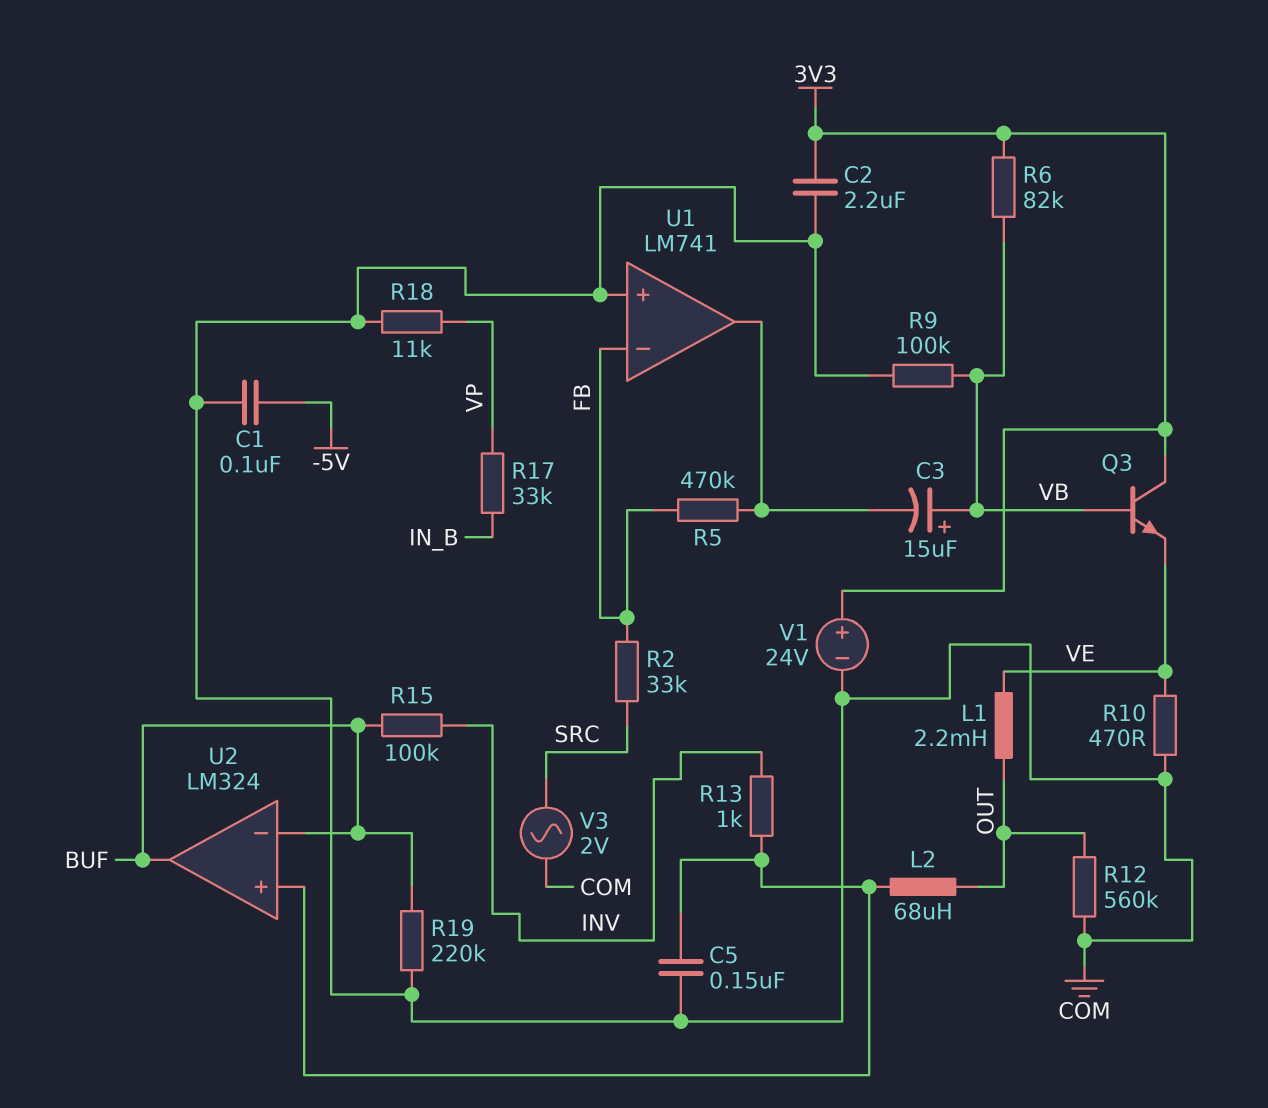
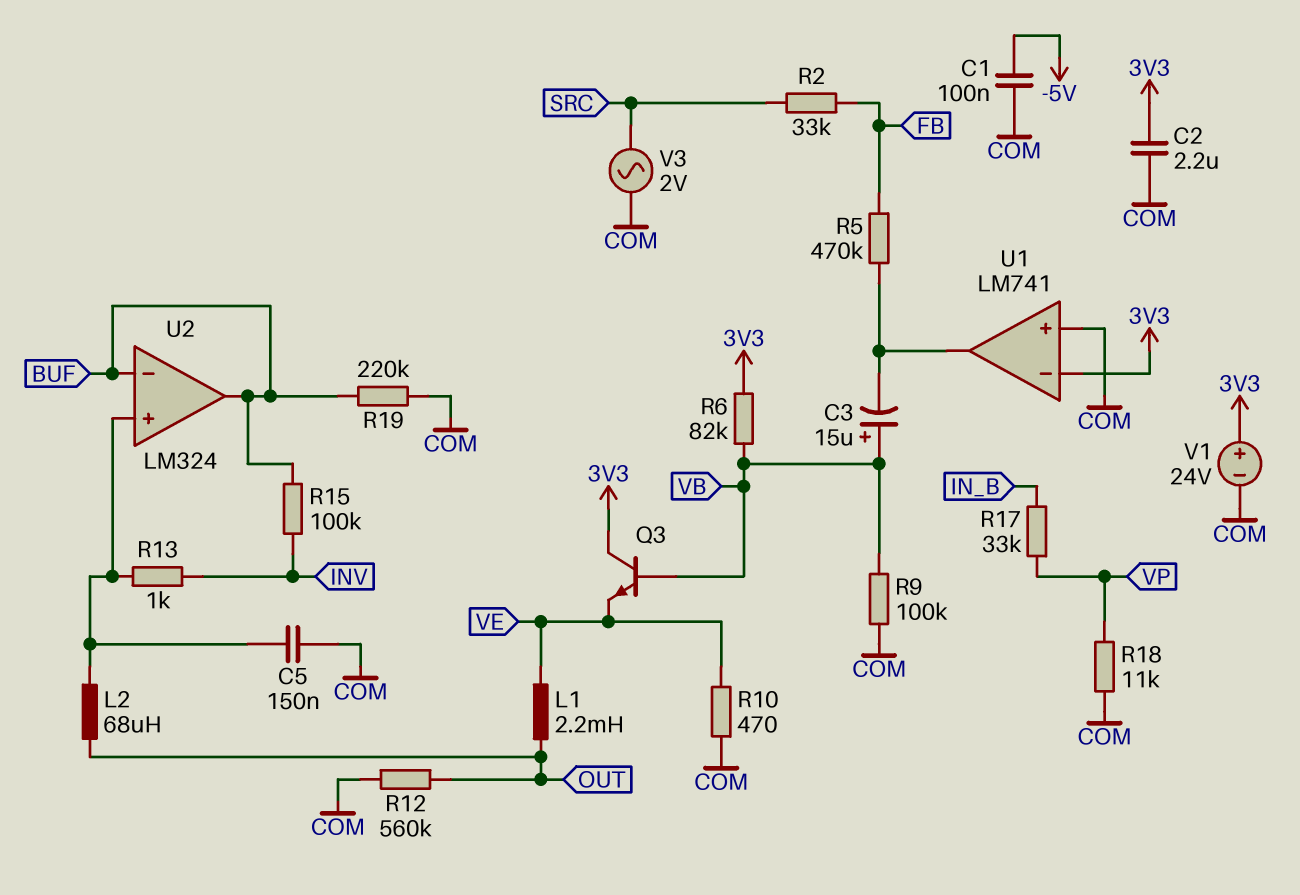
U1 pin in-: FB -> 3V3

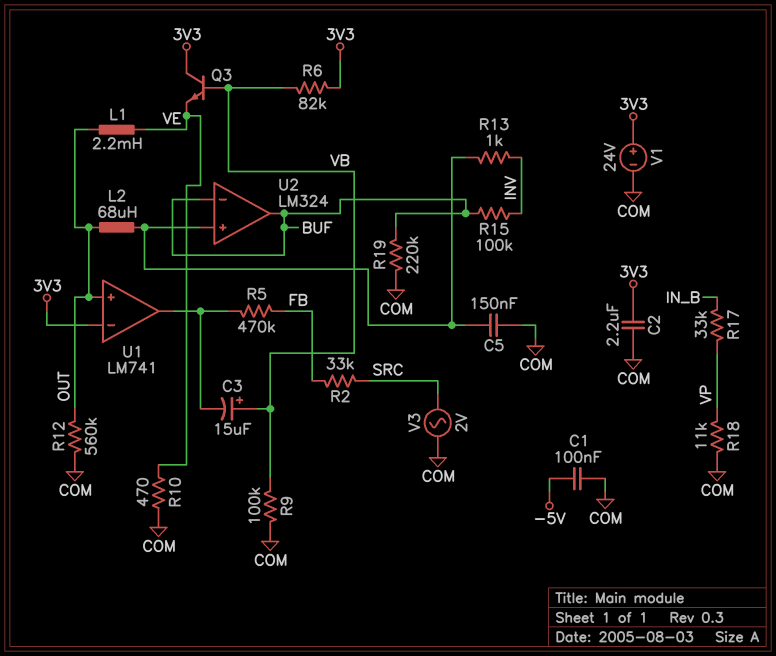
U1 pin in+: COM -> OUT

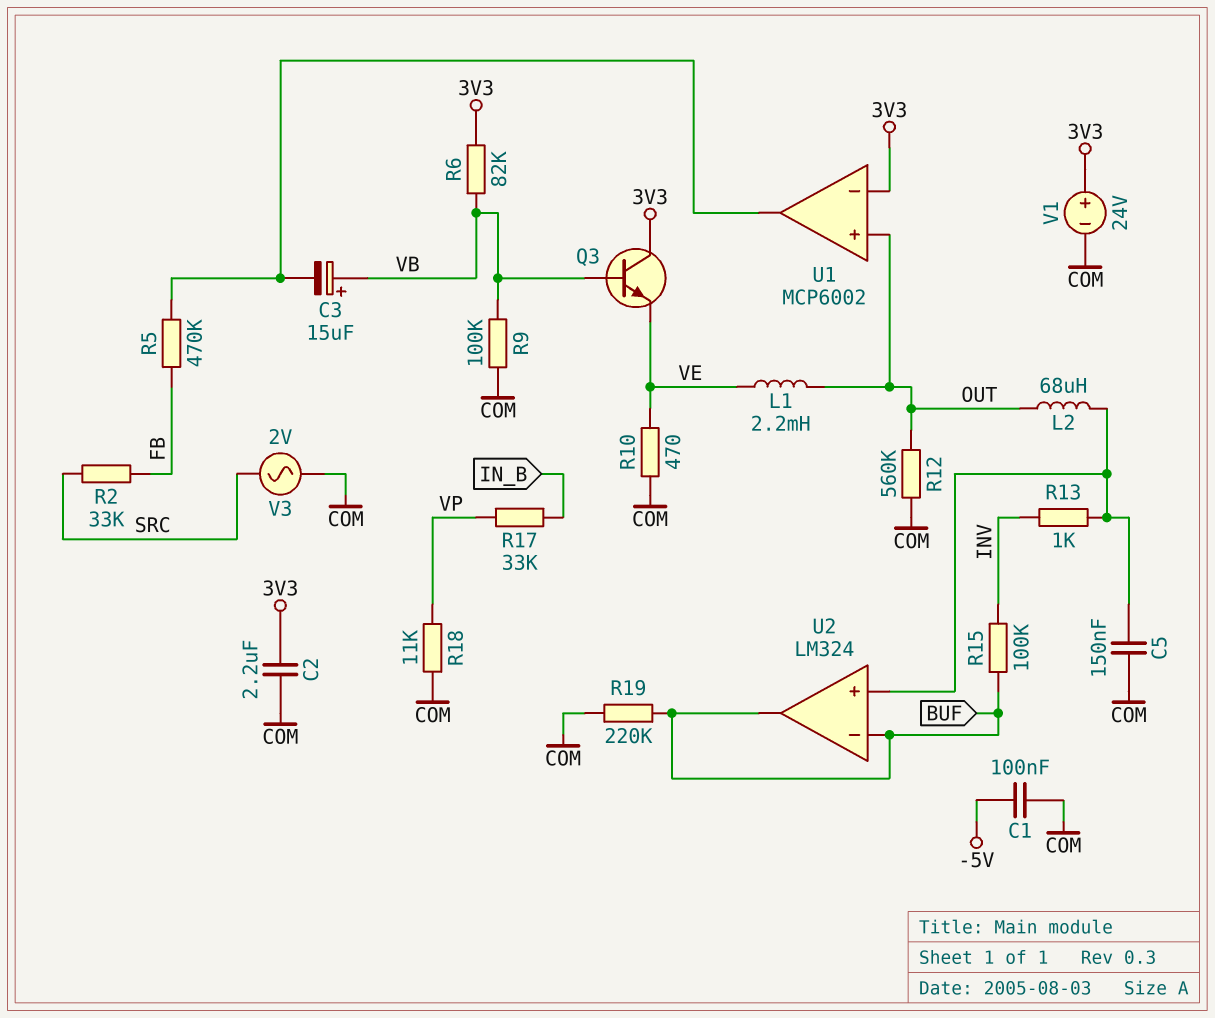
U1: LM741 -> MCP6002

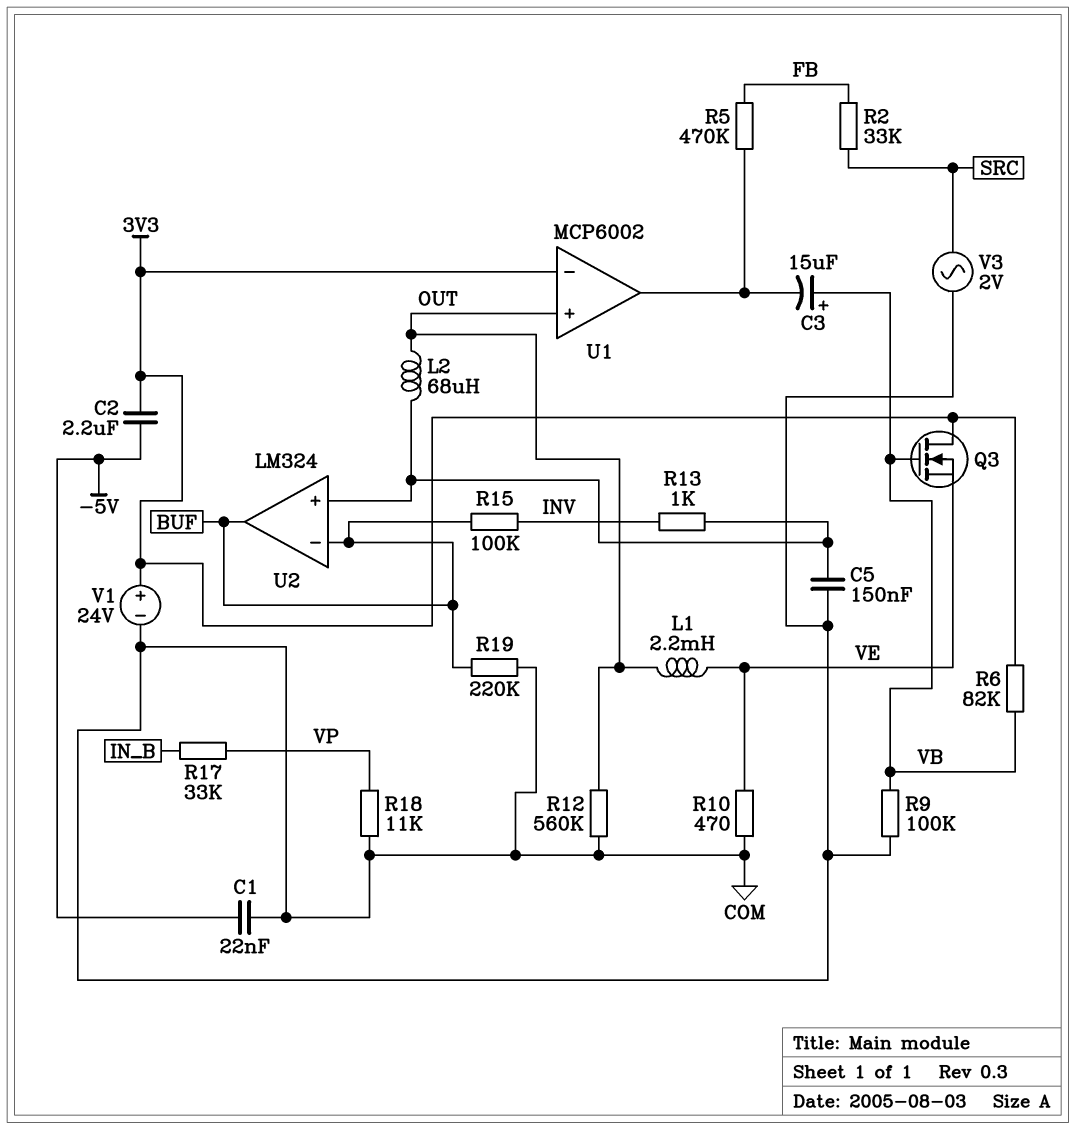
C1: 100nF (-5V, COM) -> 22nF (-5V, COM)
C2: 2.2uF (3V3, COM) -> 2.2uF (-5V, 3V3)
Q3: NPN (B VB, C 3V3, E VE) -> NMOS (G VB, D 3V3, S VE)

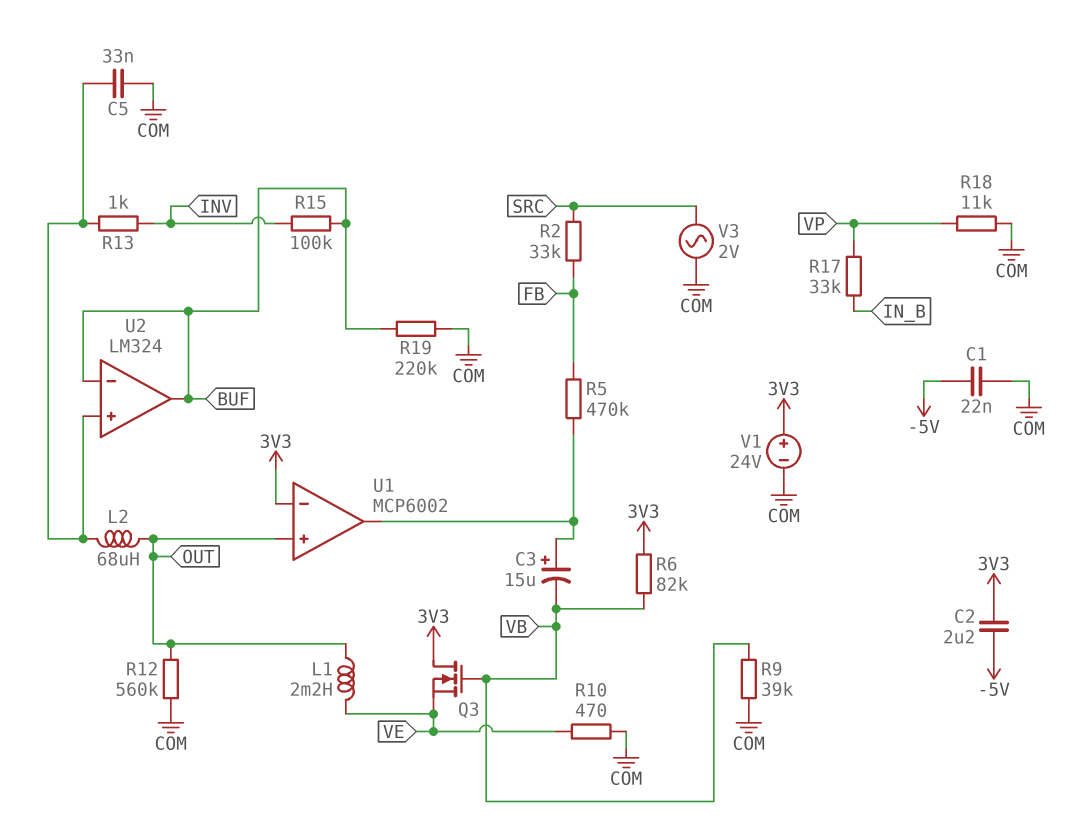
C3: 15uF (plus VB, minus U1/out) -> 15uF (plus U1/out, minus VB)
C5: 150nF (COM, U2/in+) -> 33nF (COM, U2/in+)
R9: 100k (COM, VB) -> 39k (COM, VB)

